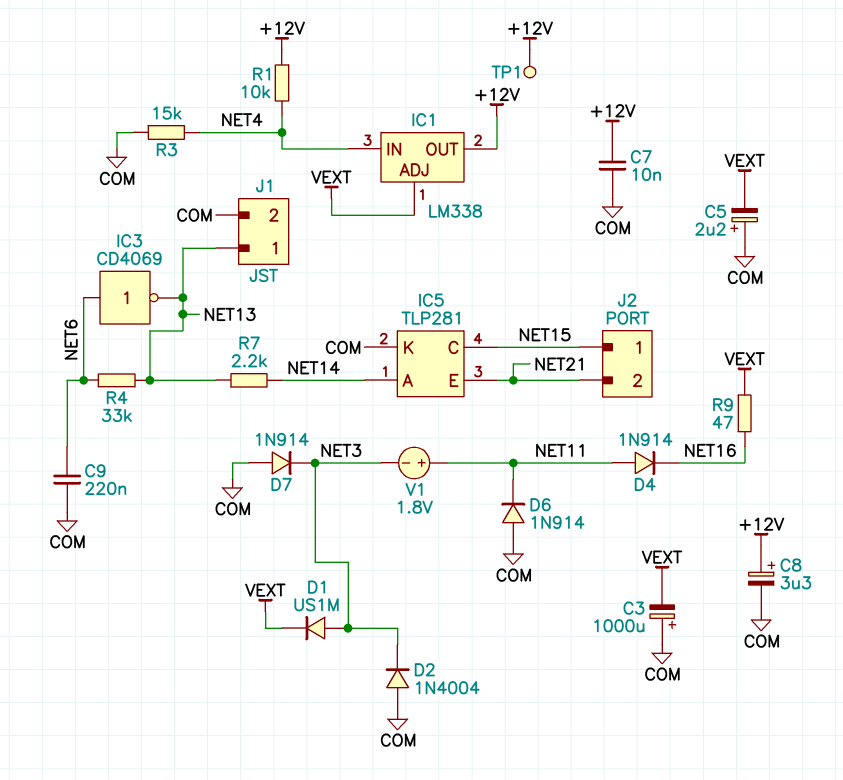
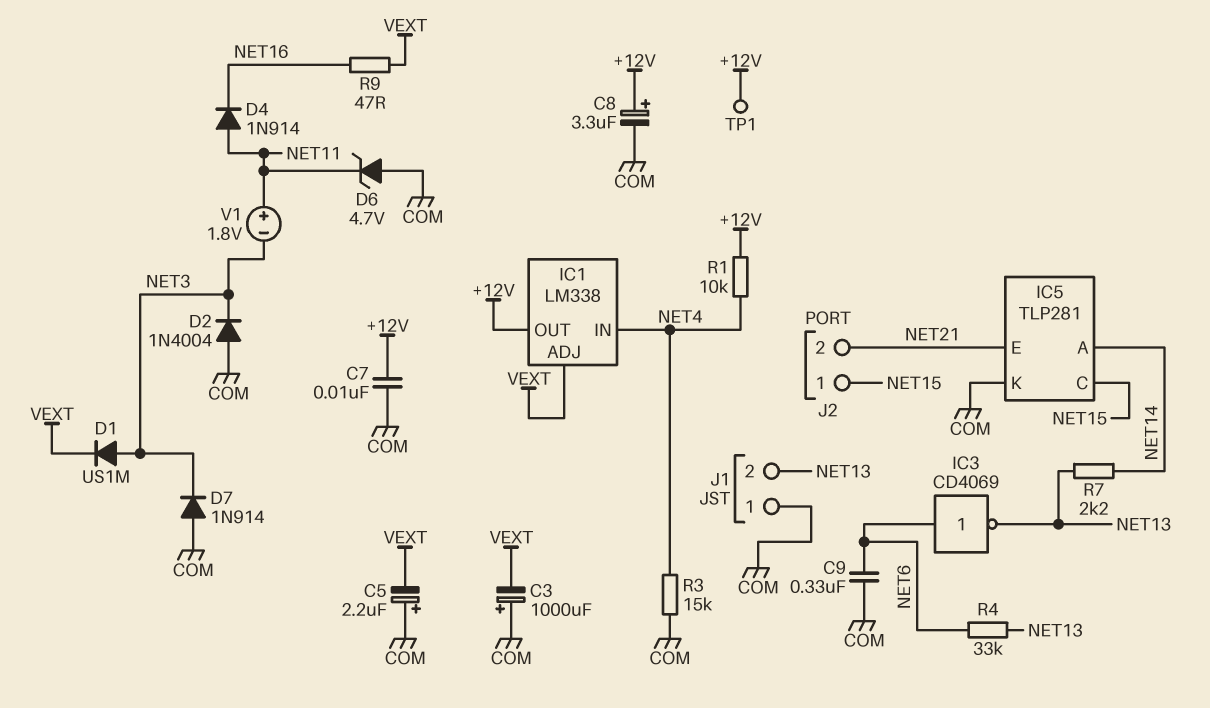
C9: 220nF (COM, NET6) -> 330nF (COM, NET6)
D6: diode 1N914 (A COM, K NET11) -> zener 4.7V (A COM, K NET11)
J1 pin 1: NET13 -> COM
J1 pin 2: COM -> NET13

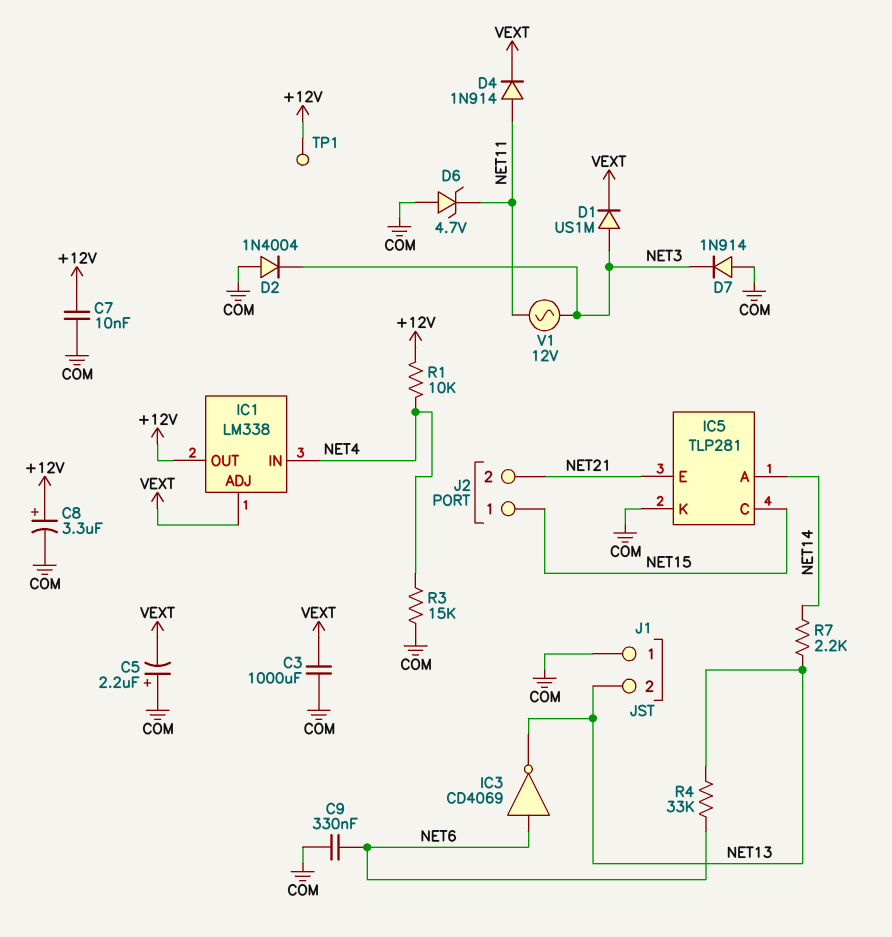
C3: 1000uF (plus COM, minus VEXT) -> 1000uF (COM, VEXT)
D4: diode 1N914 (A NET11, K NET16) -> diode 1N914 (A NET11, K VEXT)
R9: 47 (NET16, VEXT) -> none
V1: 1.8V (plus NET11, minus NET3) -> AC 12V (NET3, NET11)

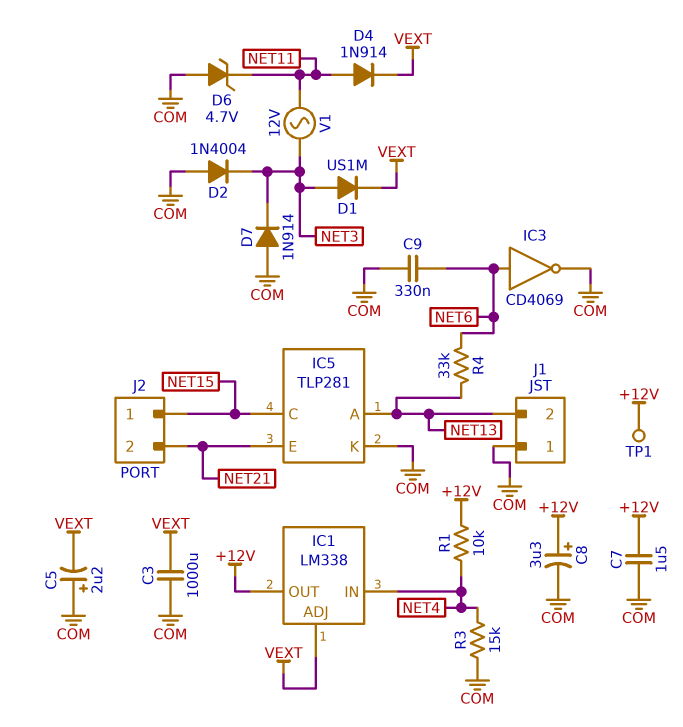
C7: 10nF (+12V, COM) -> 1.5uF (+12V, COM)
IC3: NOT CD4069 (in NET6, out NET13) -> NOT CD4069 (in NET6, out COM)
IC5 pin A: NET14 -> NET13
R7: 2.2k (NET13, NET14) -> none

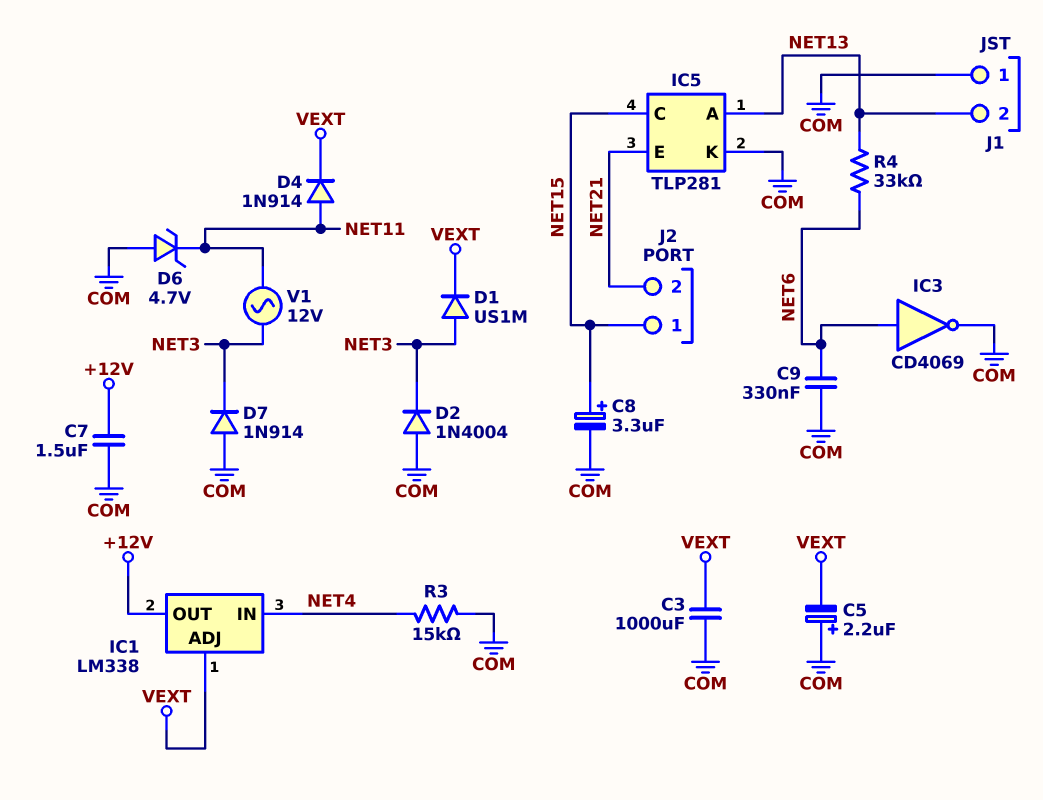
C8: 3.3uF (plus +12V, minus COM) -> 3.3uF (plus NET15, minus COM)
R1: 10k (+12V, NET4) -> none
TP1: test point (+12V) -> none

